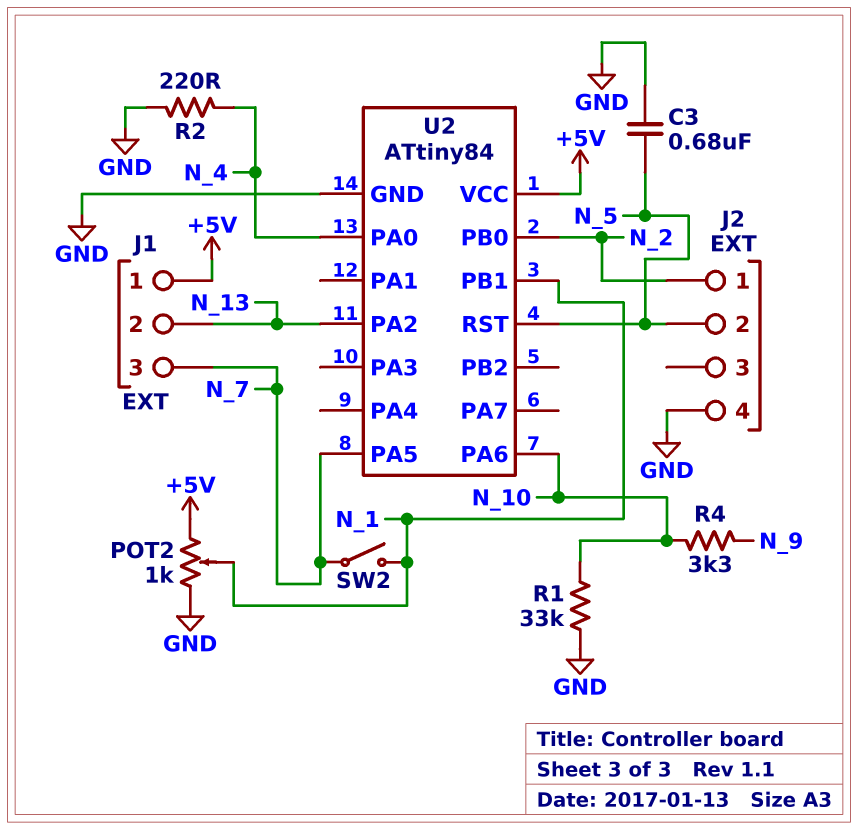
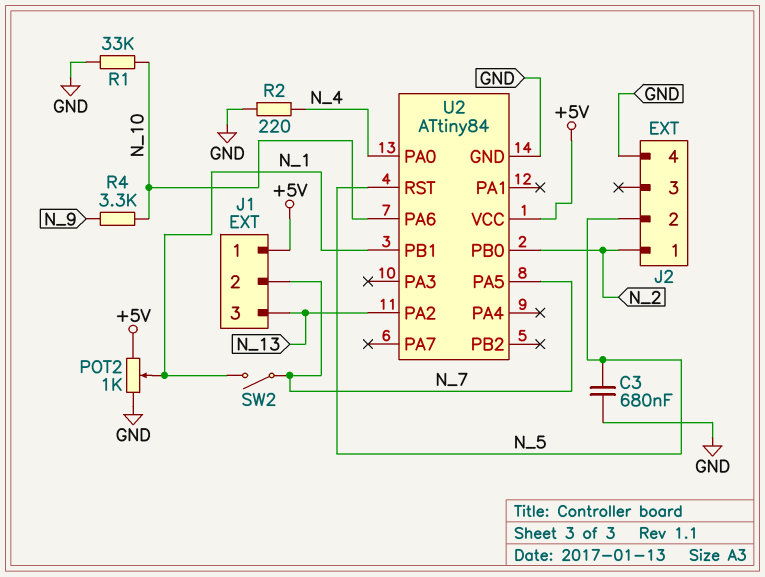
J1 pin 2: N_13 -> N_7
J1 pin 3: N_7 -> N_13

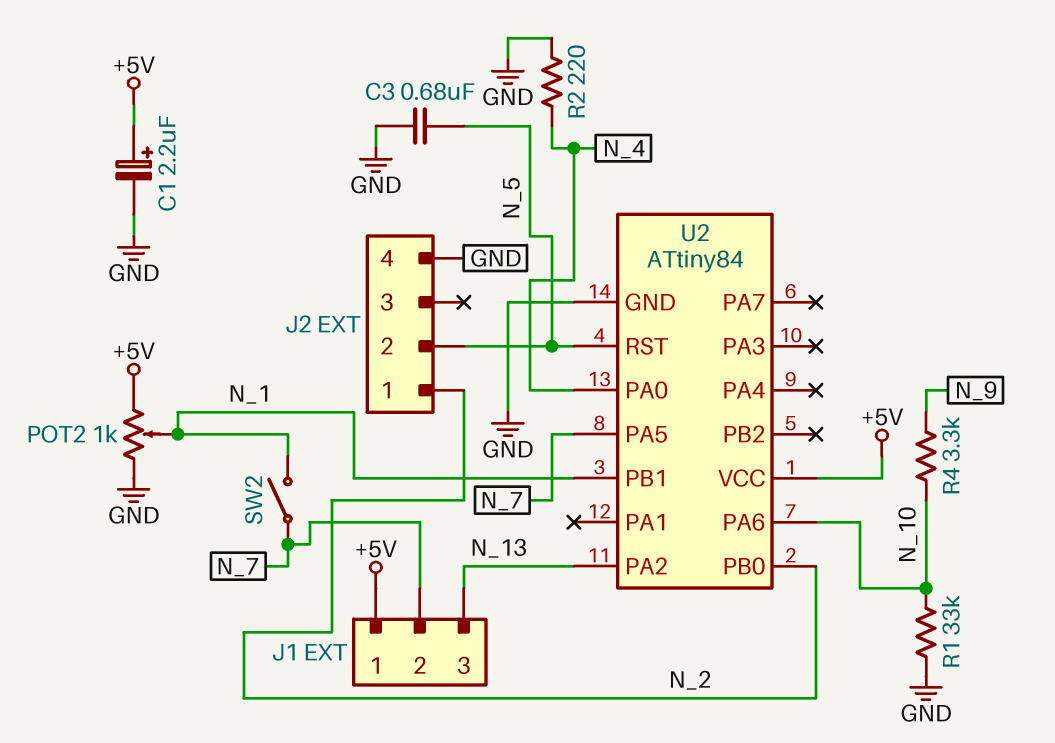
C1: none -> 2.2uF (plus +5V, minus GND)

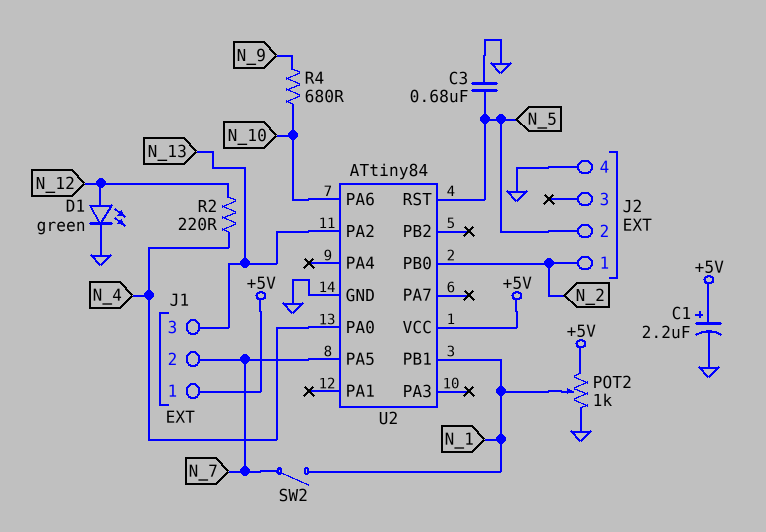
D1: none -> LED green (A N_12, K GND)
R1: 33k (GND, N_10) -> none
R2: 220 (GND, N_4) -> 220 (N_4, N_12)
R4: 3.3k (N_9, N_10) -> 680 (N_9, N_10)

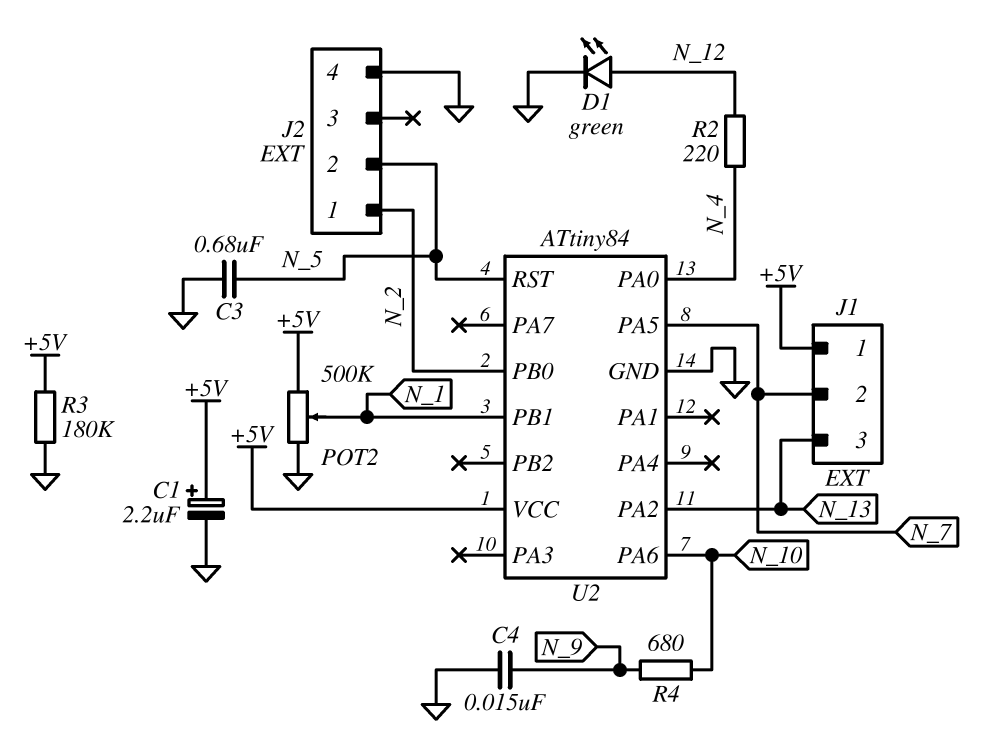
C4: none -> 15nF (GND, N_9)
POT2: 1k (+5V, GND, wiper N_1) -> 500k (+5V, GND, wiper N_1)
R3: none -> 180k (+5V, GND)
SW2: switch (N_1, N_7) -> none

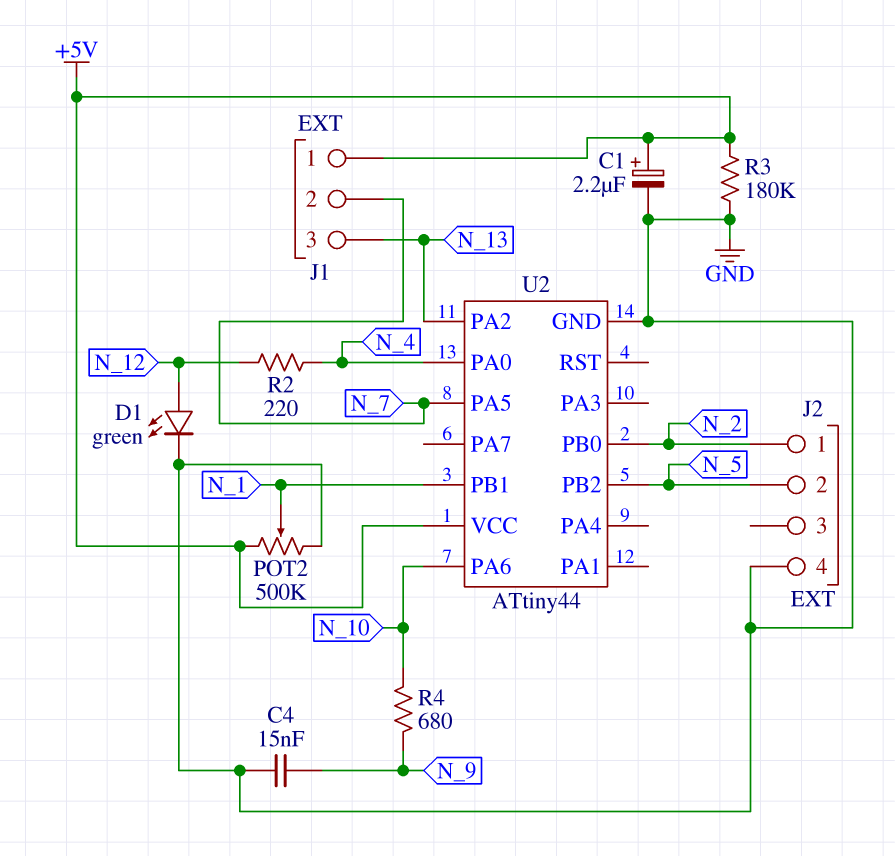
C3: 680nF (GND, N_5) -> none
U2: ATtiny84 -> ATtiny44
U2 pin PB2: none -> N_5
U2 pin RST: N_5 -> none

